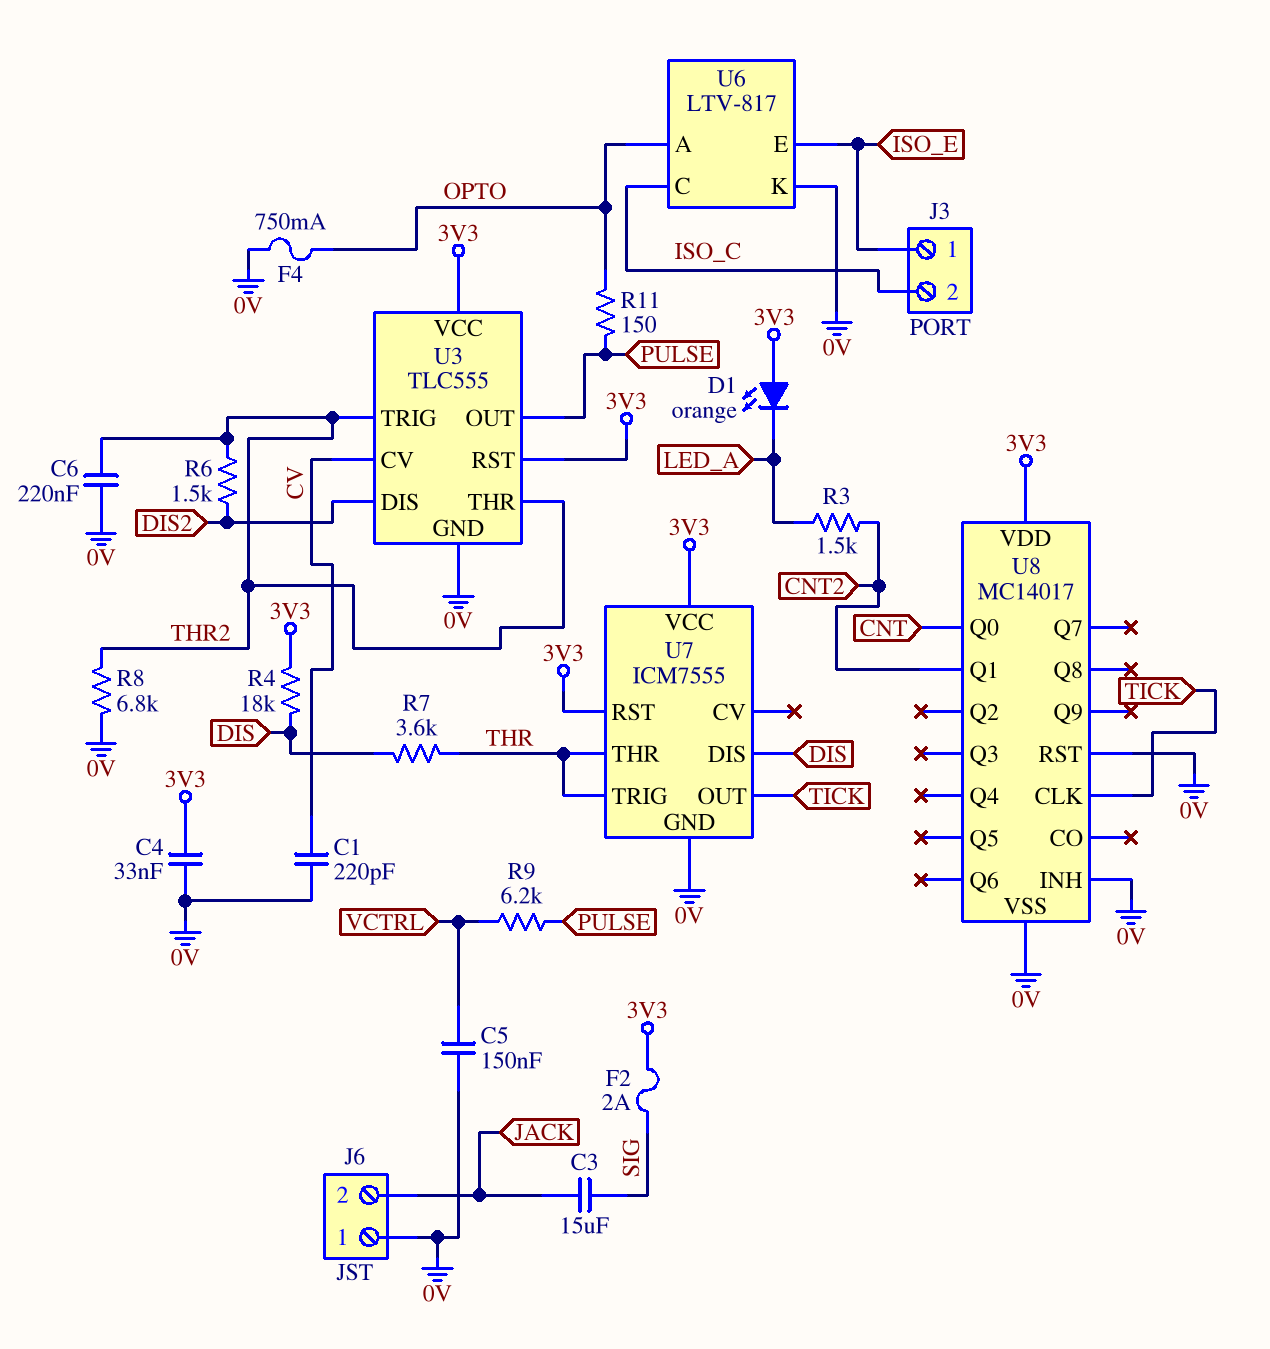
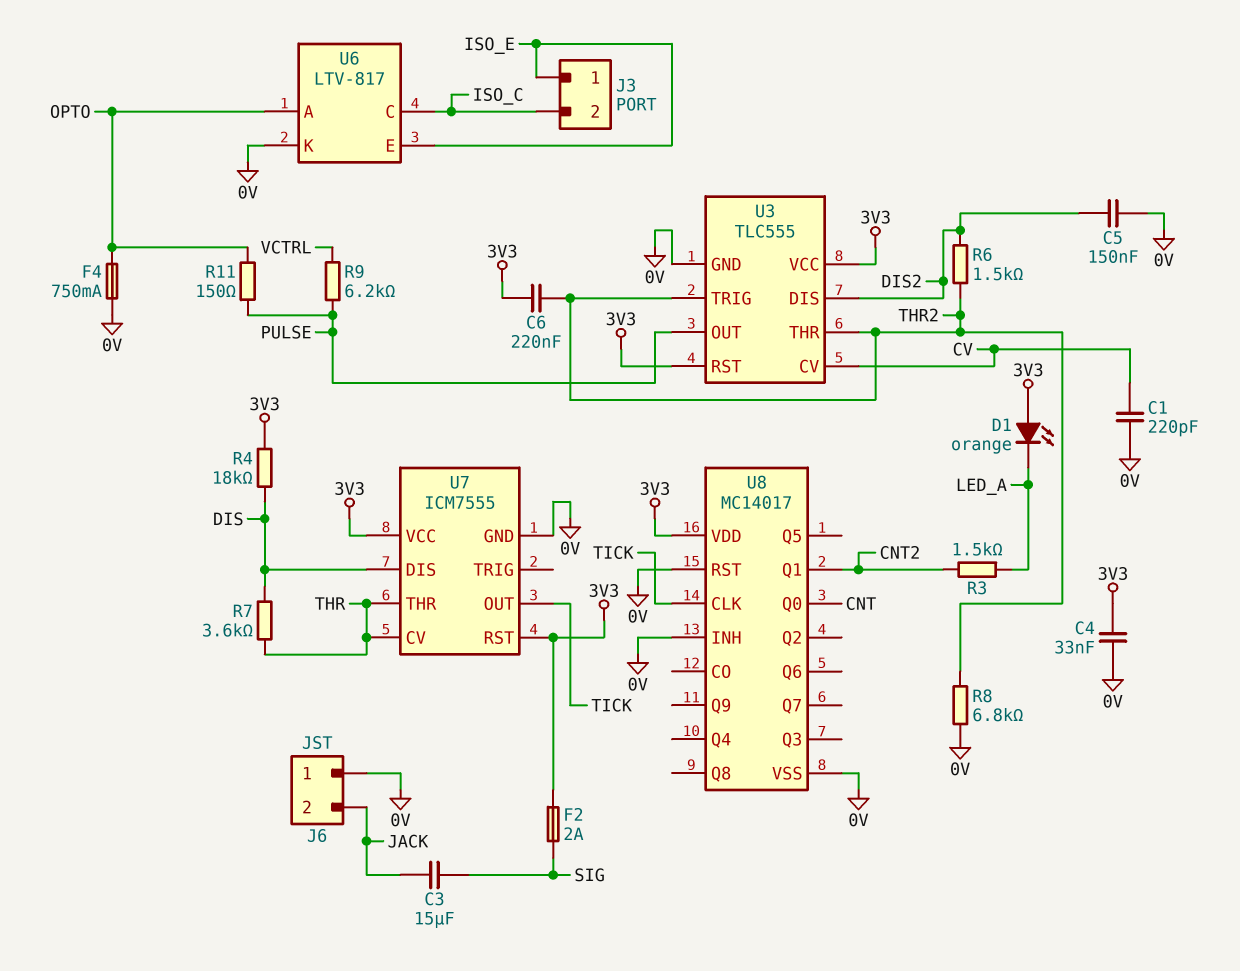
C5: 150nF (0V, VCTRL) -> 150nF (0V, DIS2)
C6: 220nF (0V, THR2) -> 220nF (3V3, THR2)
U7 pin CV: none -> THR
U7 pin TRIG: THR -> none

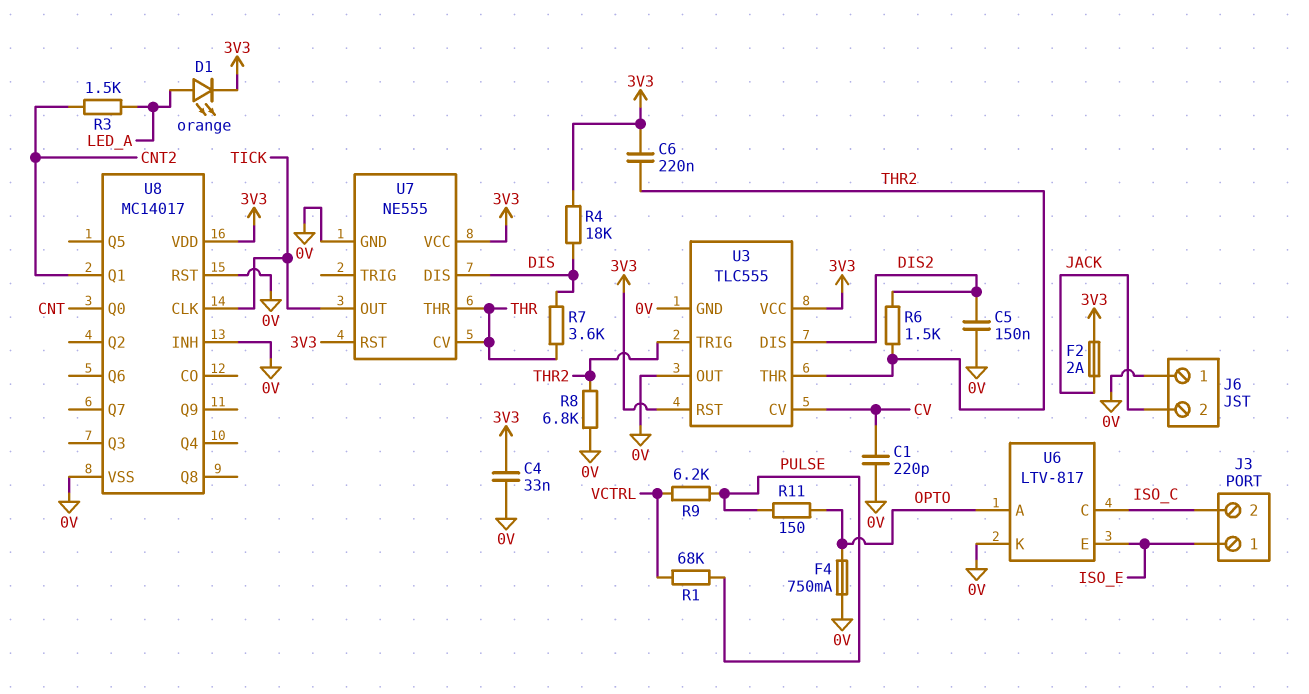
C3: 15uF (JACK, SIG) -> none
D1: LED orange (A 3V3, K LED_A) -> LED orange (A LED_A, K 3V3)
F2: 2A (3V3, SIG) -> 2A (3V3, JACK)
R1: none -> 68k (PULSE, VCTRL)
U3 pin OUT: PULSE -> 0V
U7: ICM7555 -> NE555

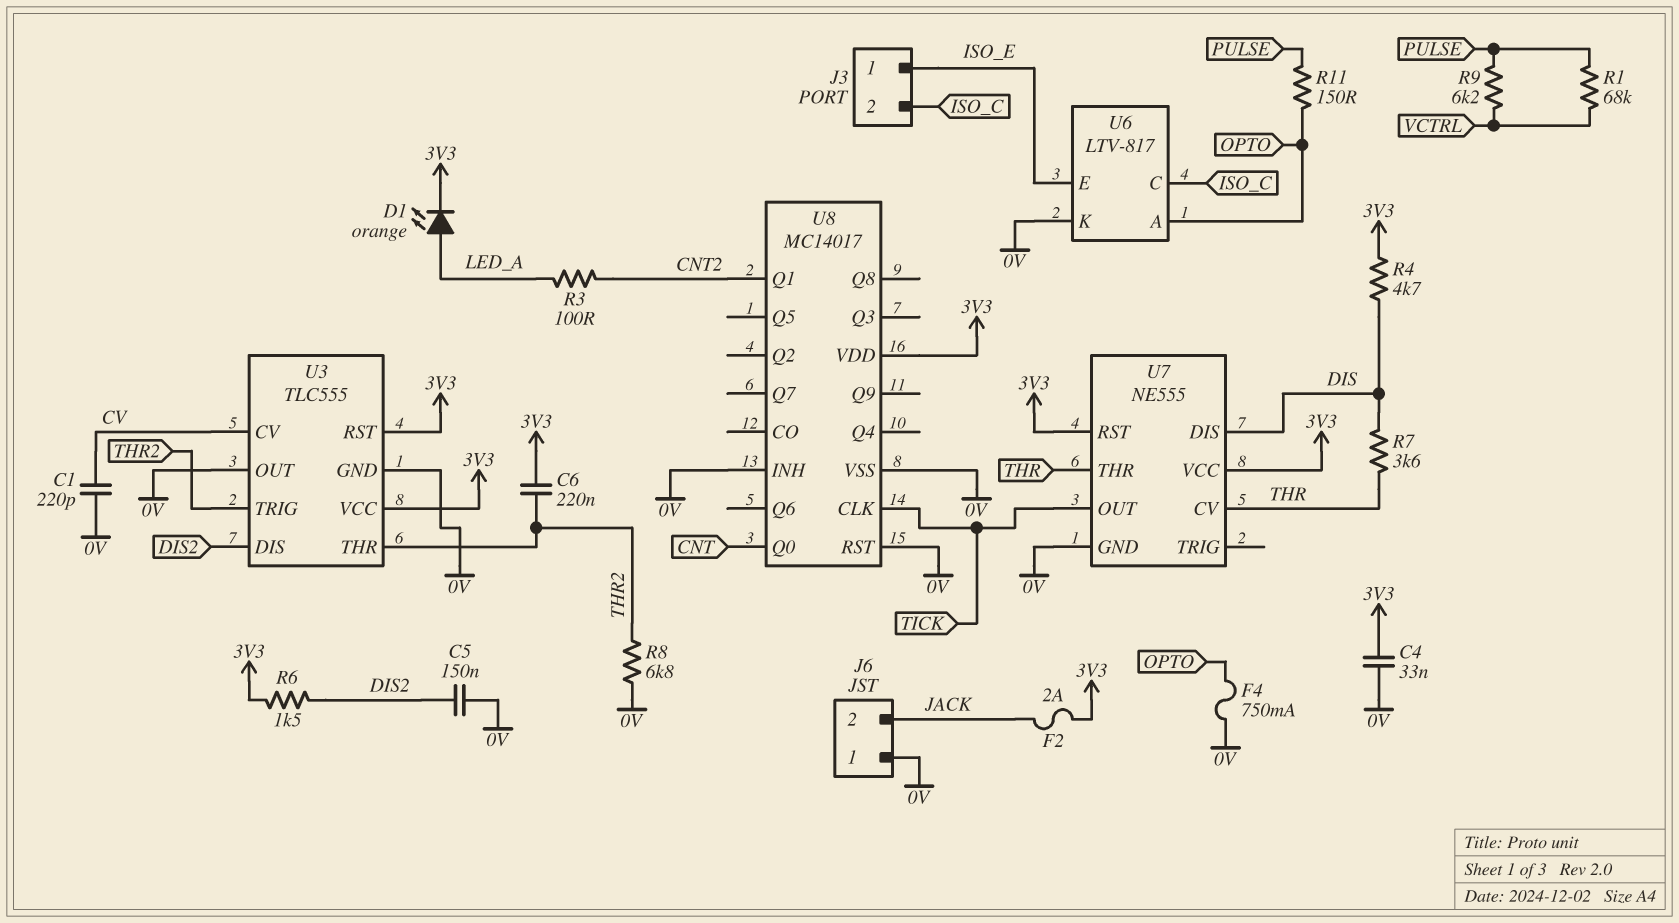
R3: 1.5k (CNT2, LED_A) -> 100 (CNT2, LED_A)
R4: 18k (3V3, DIS) -> 4.7k (3V3, DIS)
R6: 1.5k (DIS2, THR2) -> 1.5k (3V3, DIS2)

